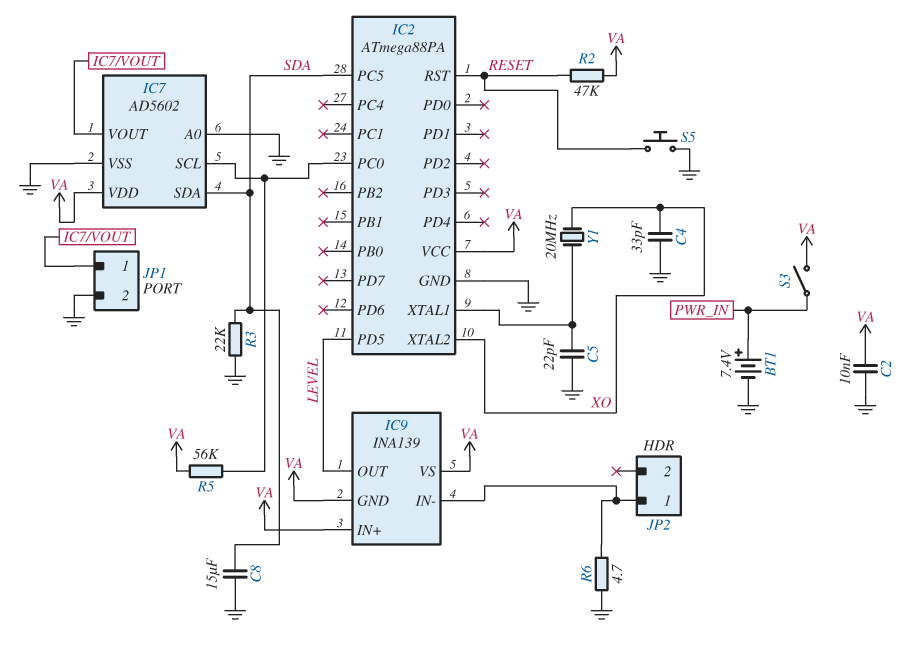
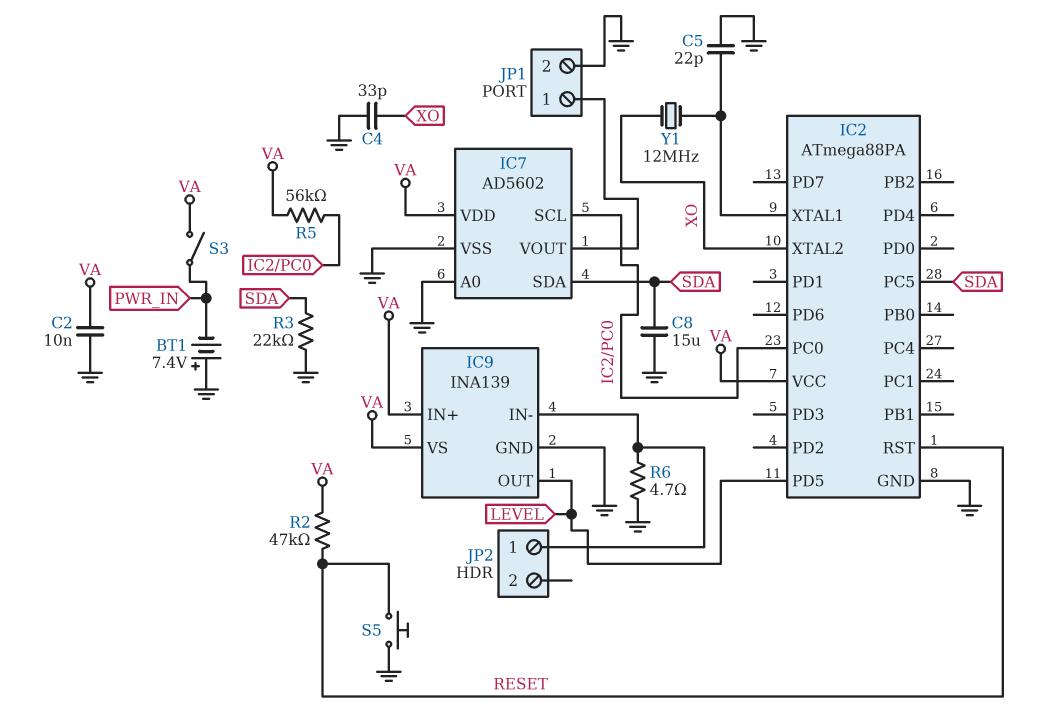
BT1: 7.4V (plus PWR_IN, minus GND) -> 7.4V (plus GND, minus PWR_IN)
IC9 pin GND: VA -> GND
Y1: 20MHz (IC2/XTAL1, XO) -> 12MHz (IC2/XTAL1, XO)

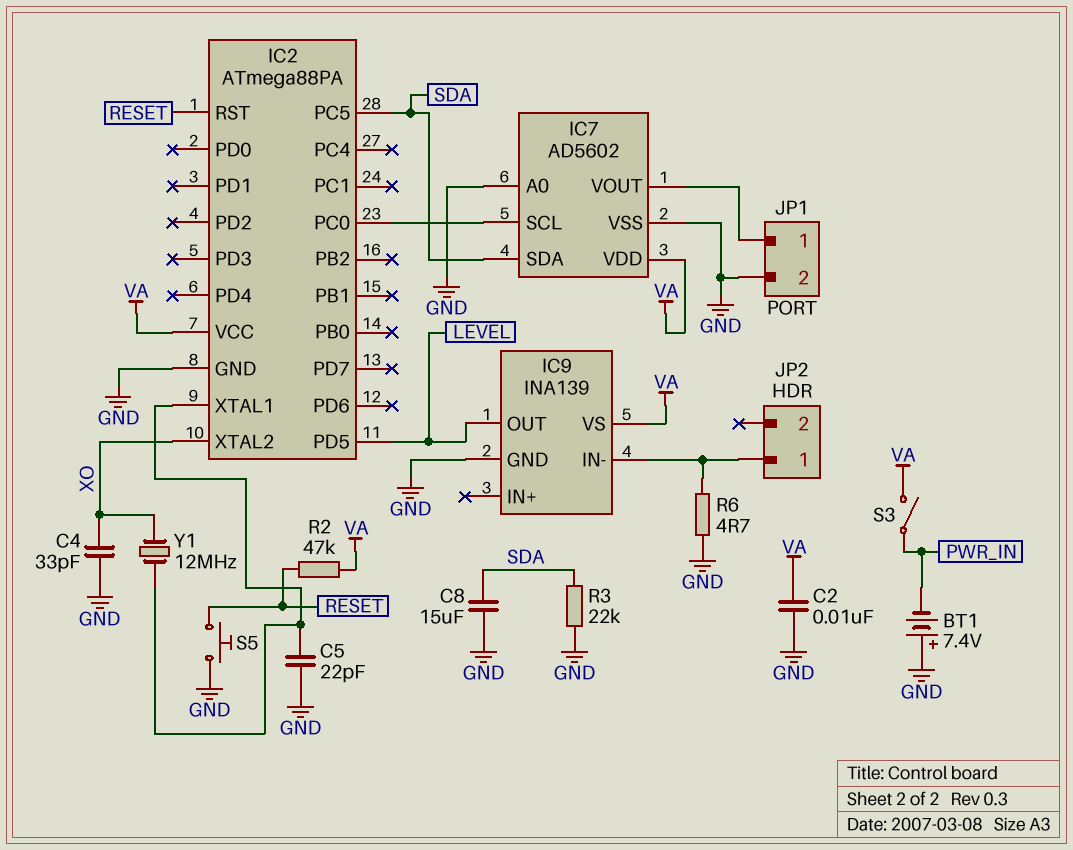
IC9 pin IN+: VA -> none
R5: 56k (IC2/PC0, VA) -> none

